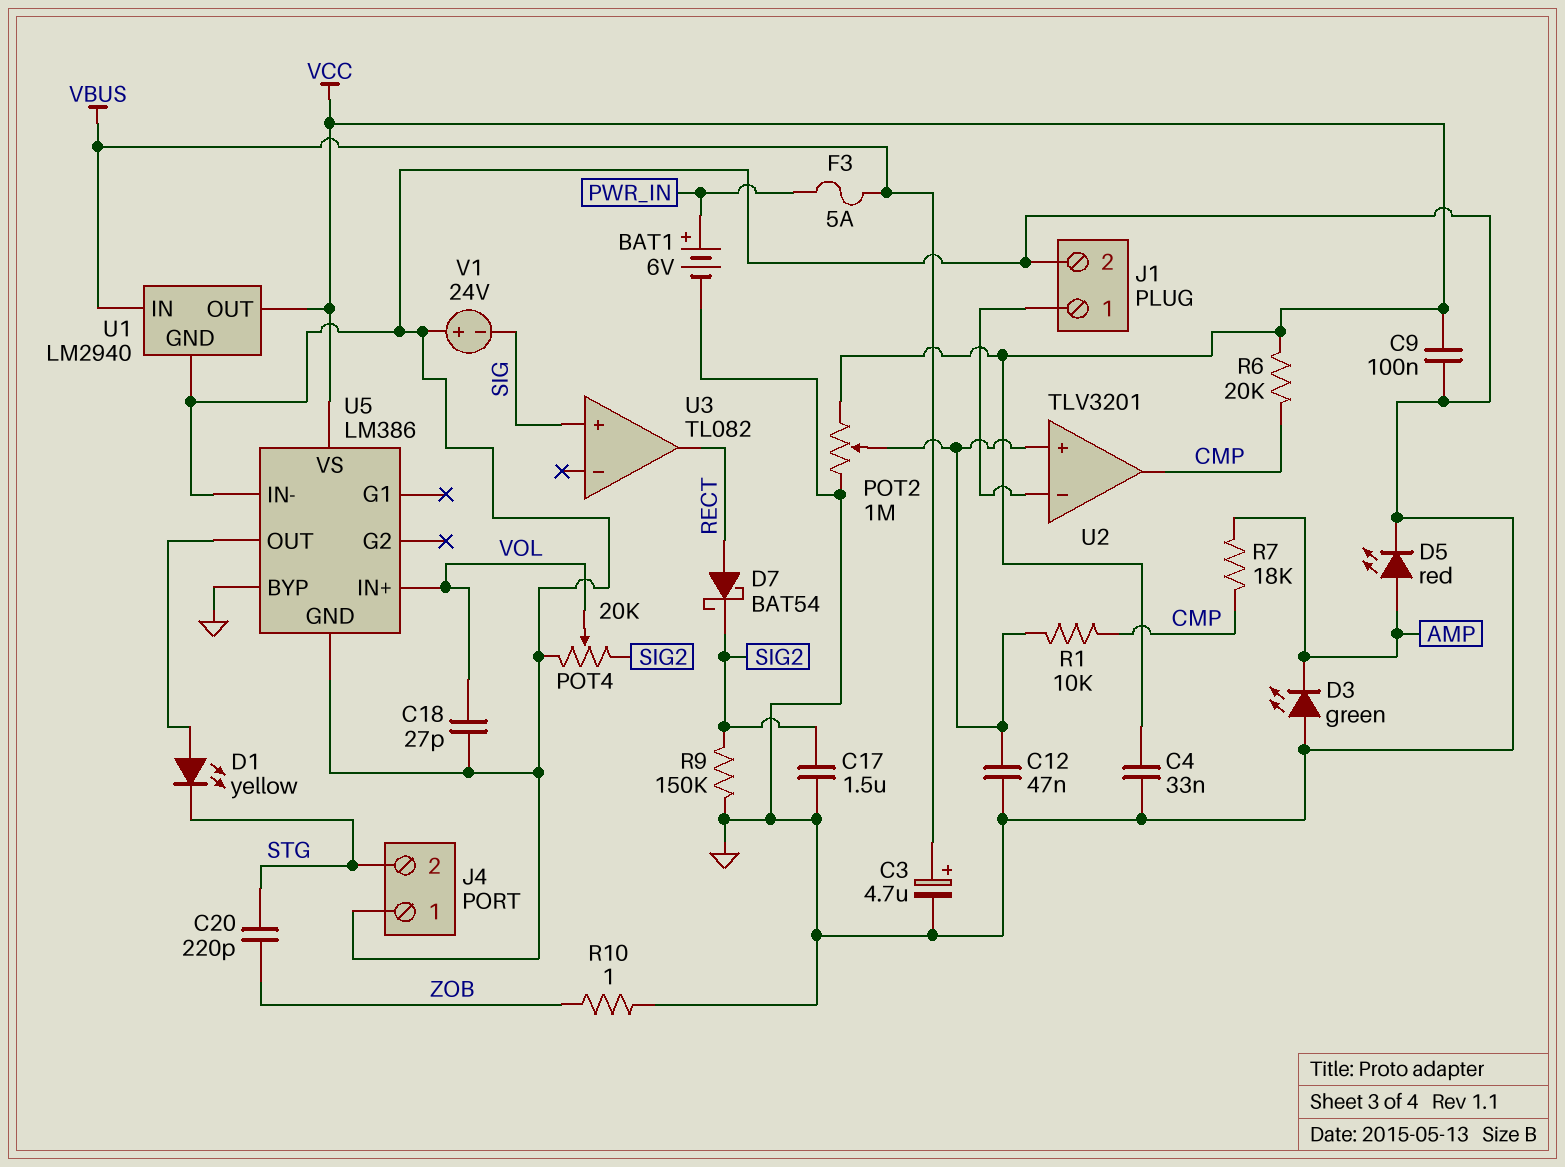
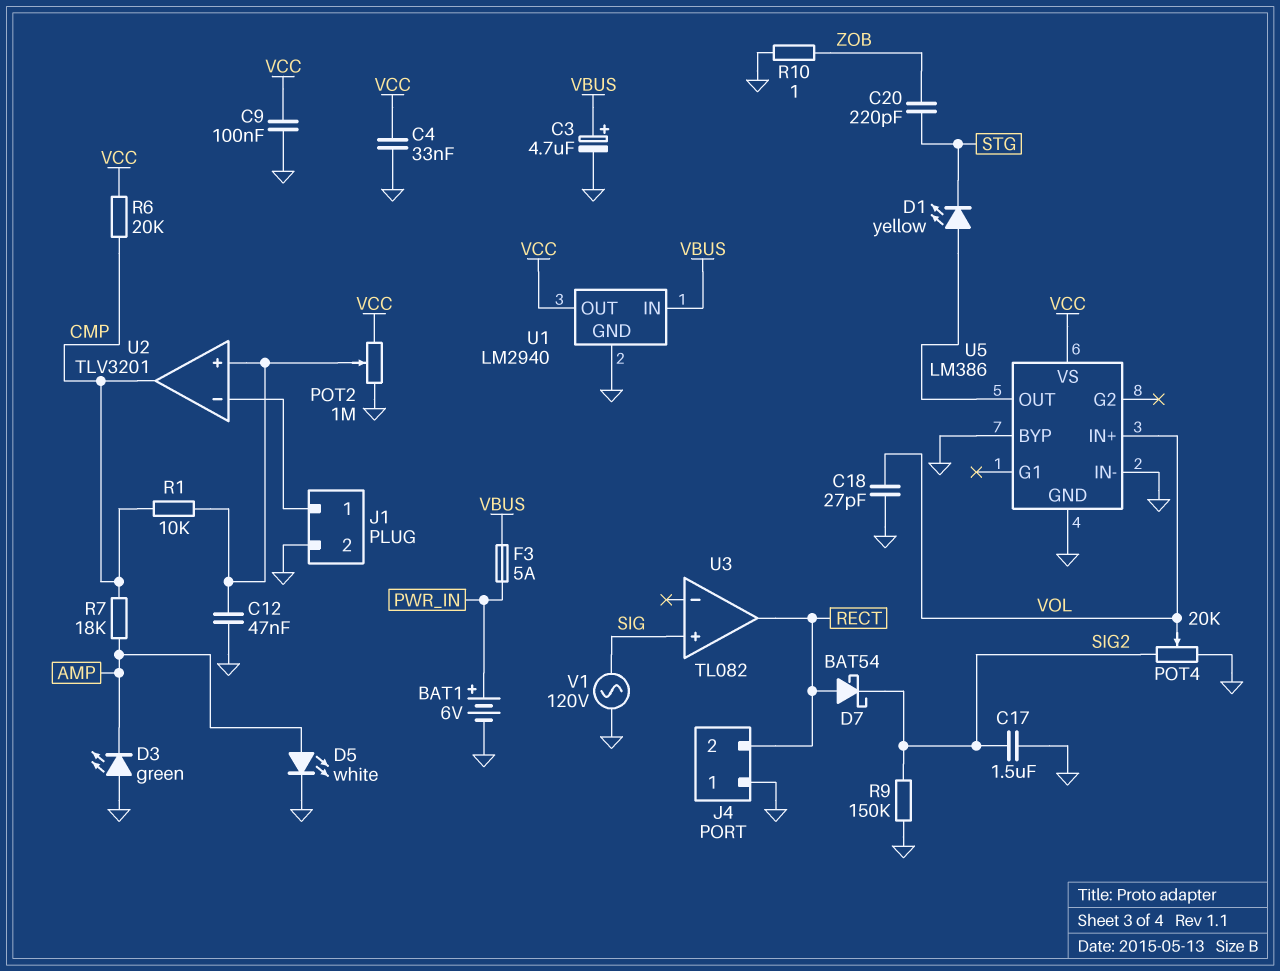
D5: LED red (A AMP, K GND) -> LED white (A AMP, K GND)
J4 pin 2: STG -> RECT
V1: 24V (plus GND, minus SIG) -> AC 120V (GND, SIG)

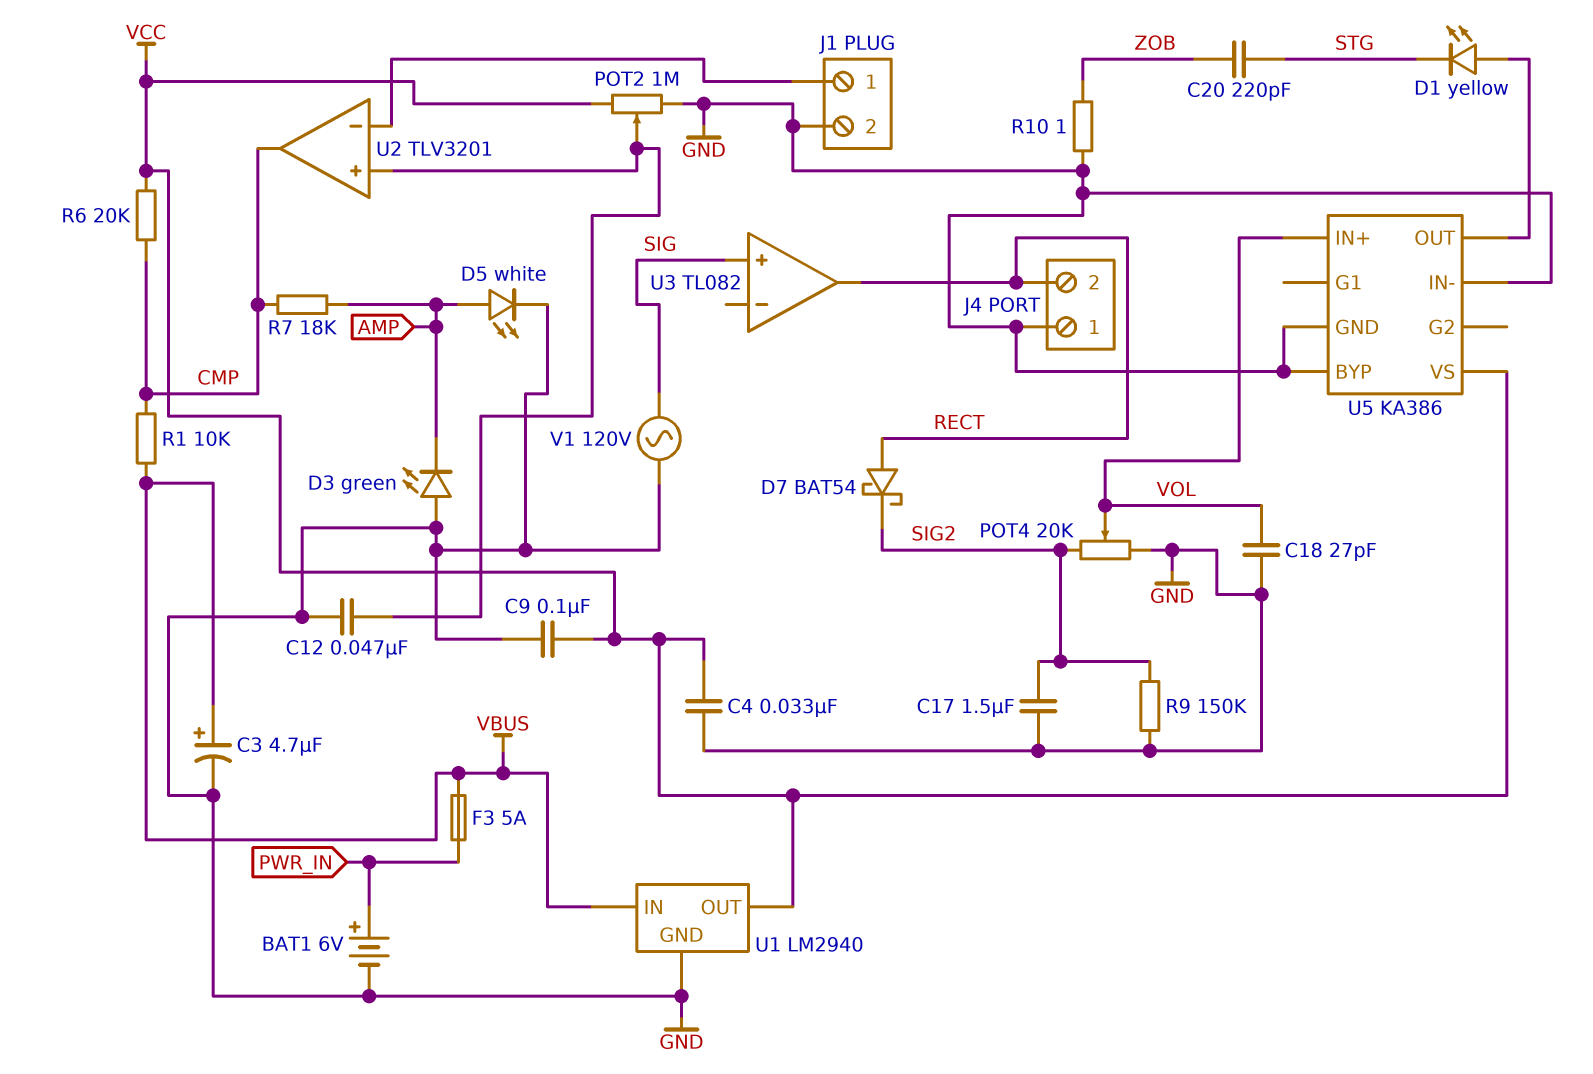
R1: 10k (CMP, U2/in+) -> 10k (CMP, VBUS)
U5: LM386 -> KA386

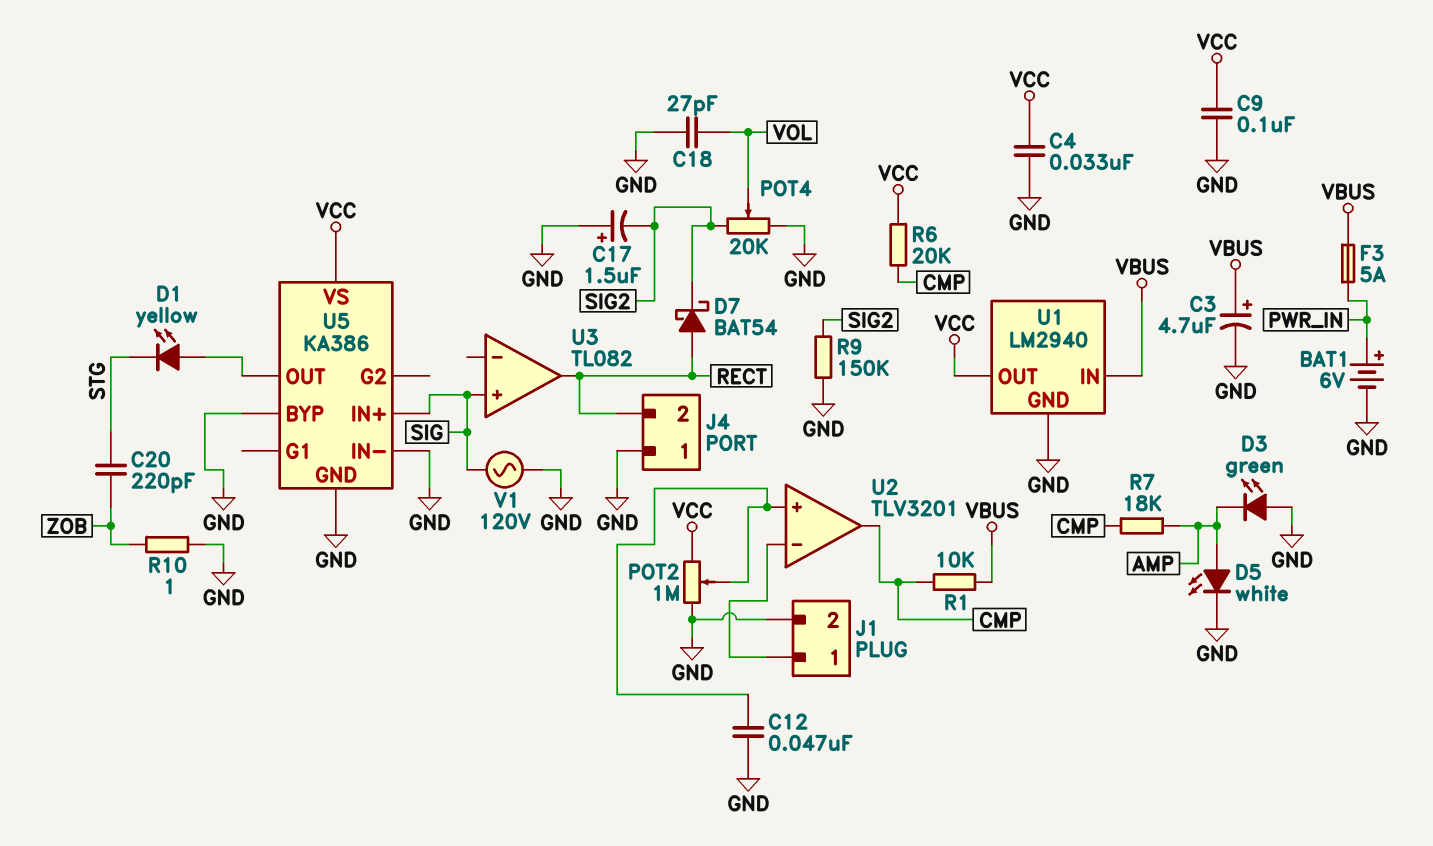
C17: 1.5uF (GND, SIG2) -> 1.5uF (plus GND, minus SIG2)
U5 pin IN+: VOL -> SIG

